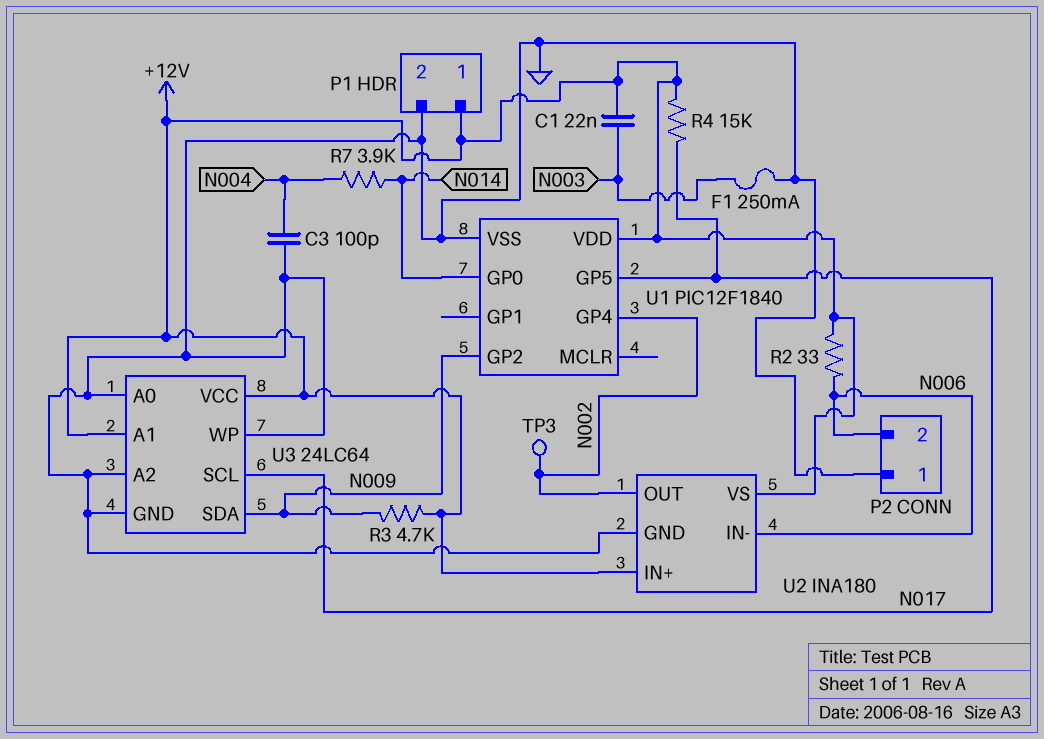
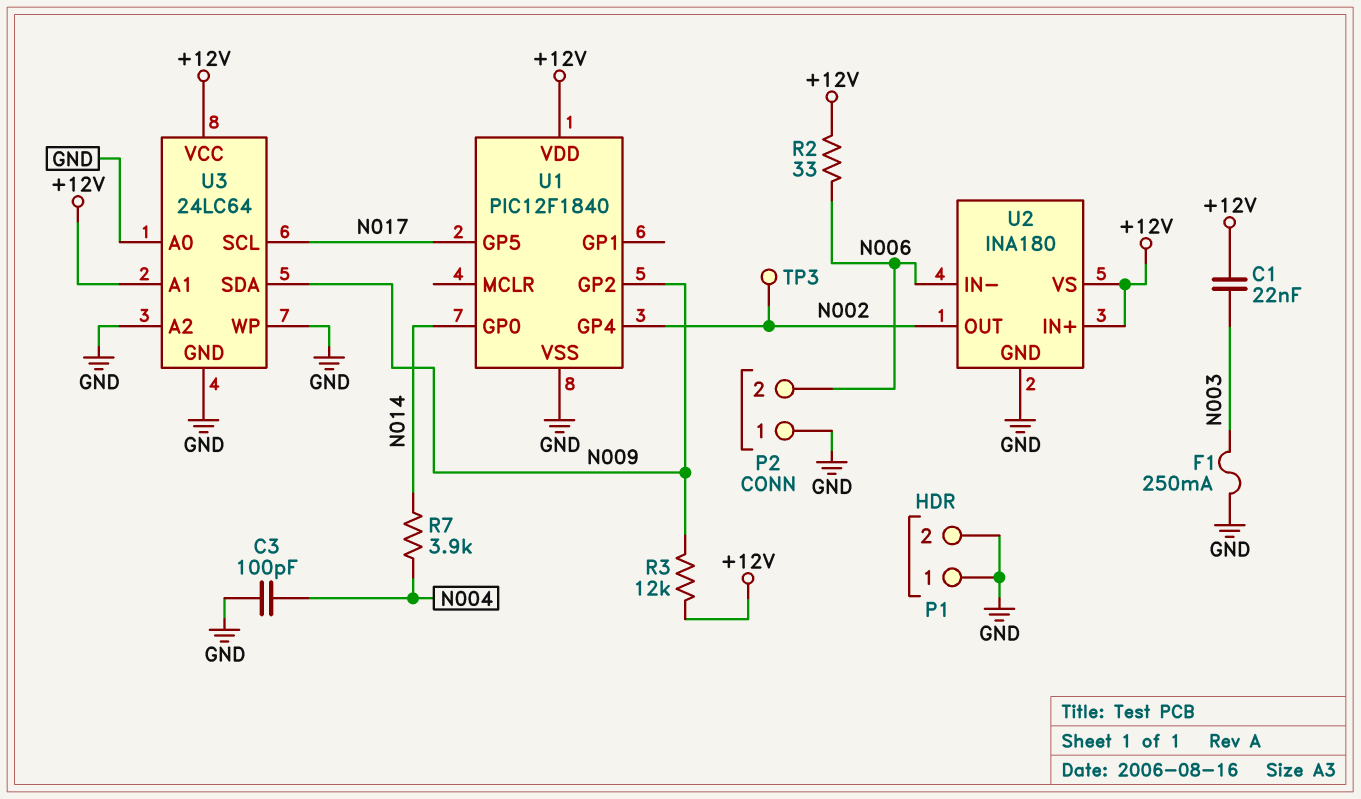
P1 pin 1: +12V -> GND
R3: 4.7k (+12V, N009) -> 12k (+12V, N009)
R4: 15k (+12V, N017) -> none

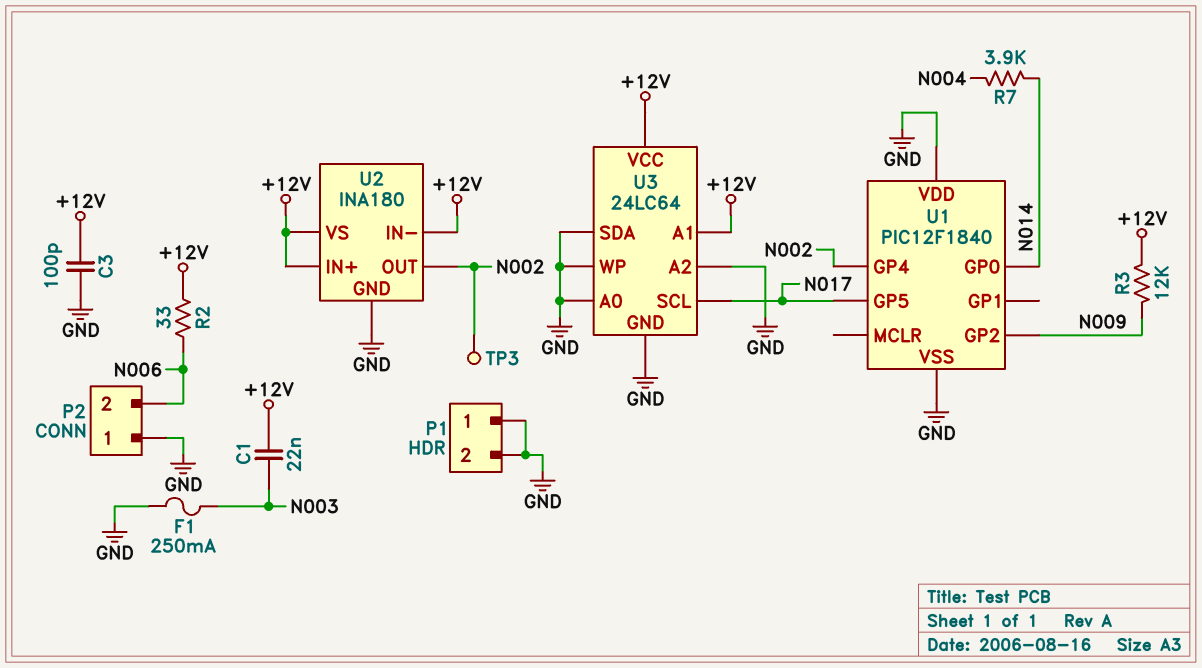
C3: 100pF (GND, N004) -> 100pF (+12V, GND)
U1 pin VDD: +12V -> GND
U2 pin IN-: N006 -> +12V
U3 pin SDA: N009 -> GND

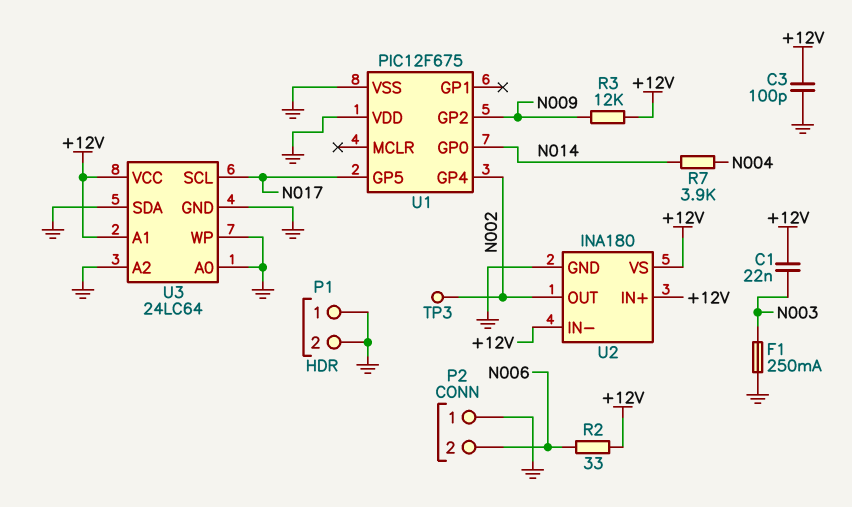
U1: PIC12F1840 -> PIC12F675

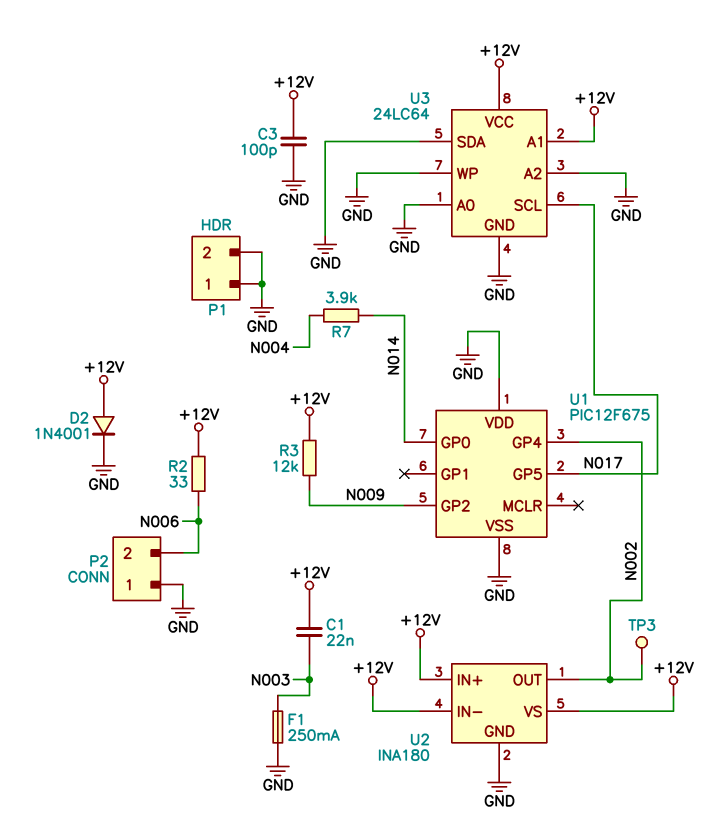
D2: none -> diode 1N4001 (A +12V, K GND)

